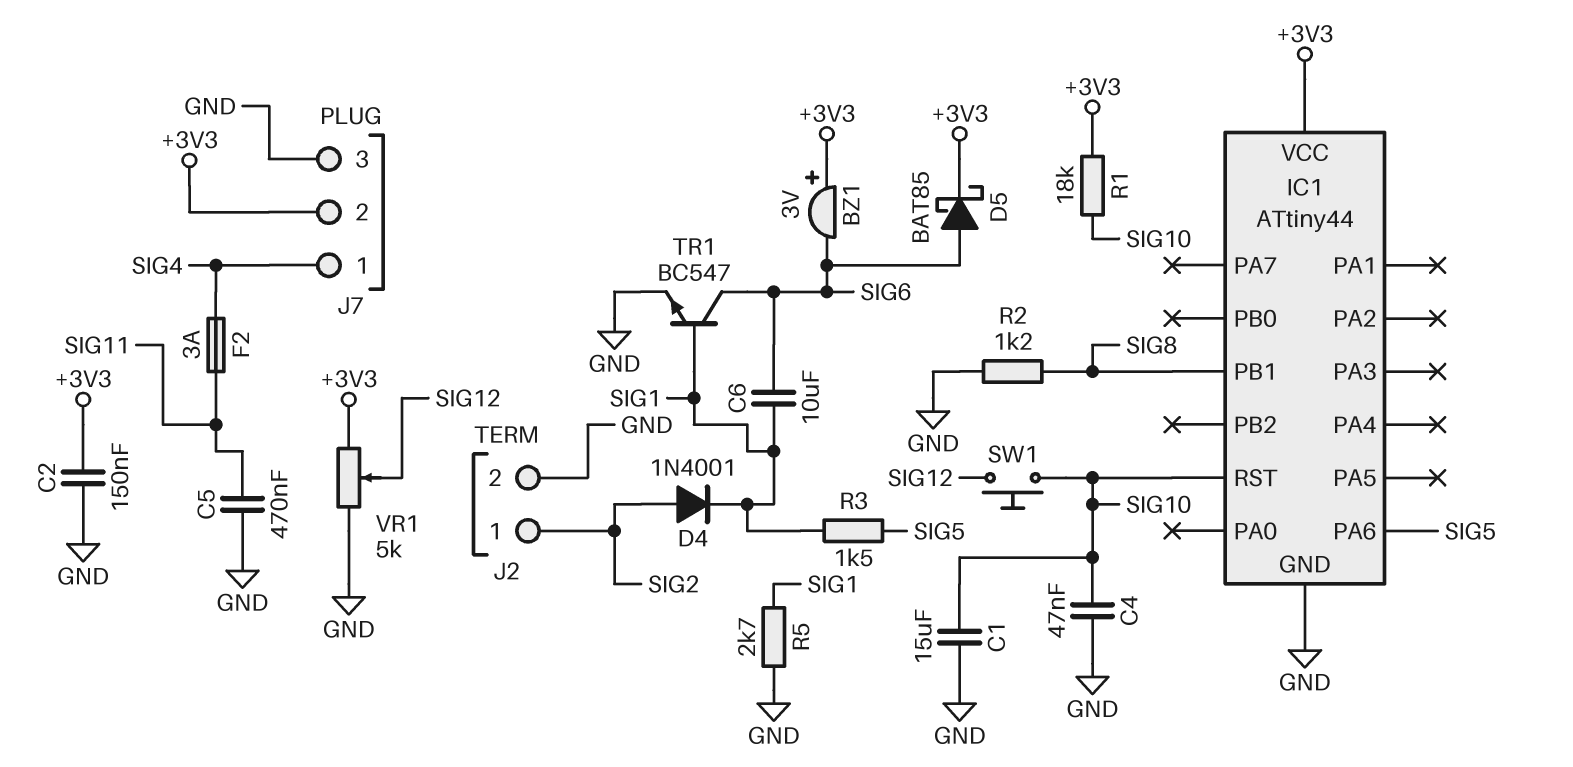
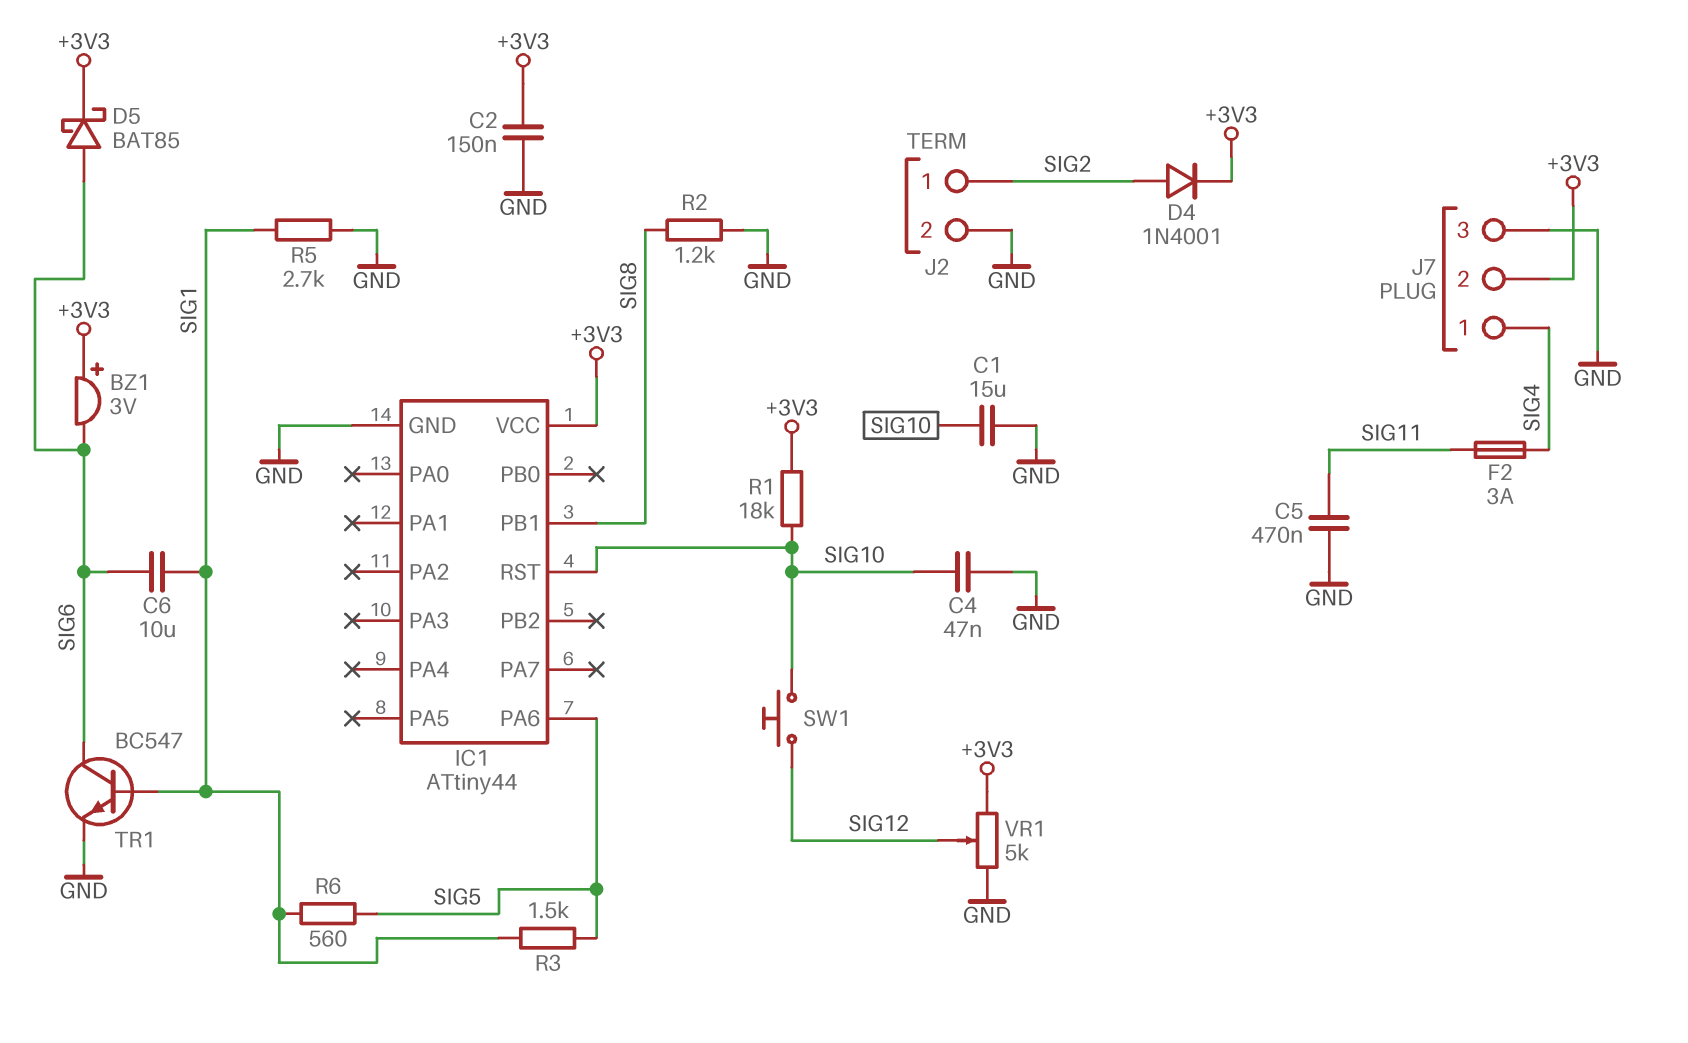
D4: diode 1N4001 (A SIG2, K SIG1) -> diode 1N4001 (A SIG2, K +3V3)
R6: none -> 560 (SIG1, SIG5)

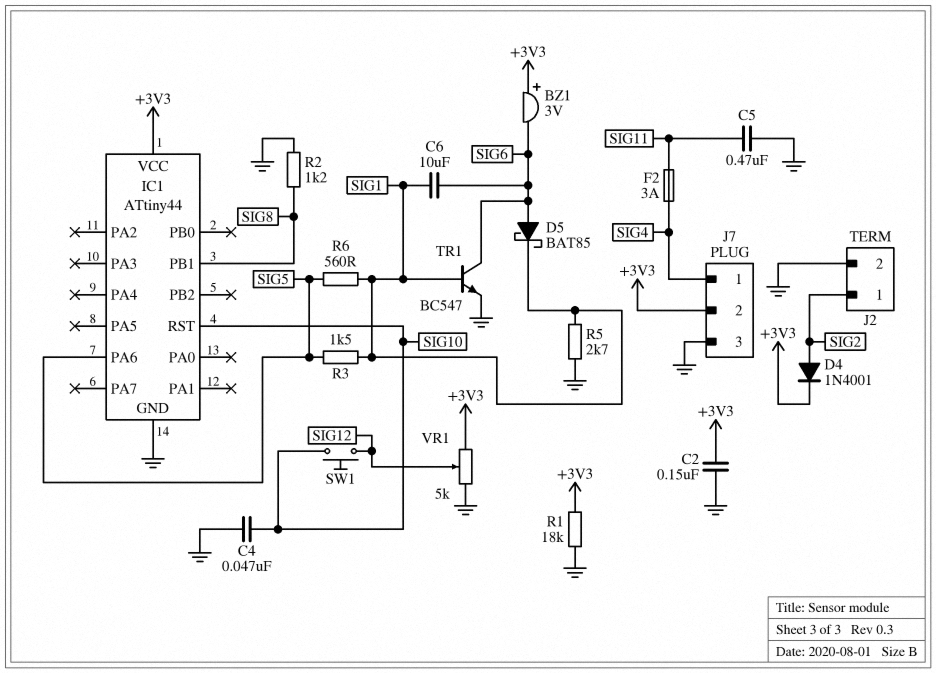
C1: 15uF (GND, SIG10) -> none
D5: schottky BAT85 (A SIG6, K +3V3) -> schottky BAT85 (A SIG6, K SIG1)
R1: 18k (+3V3, SIG10) -> 18k (+3V3, GND)

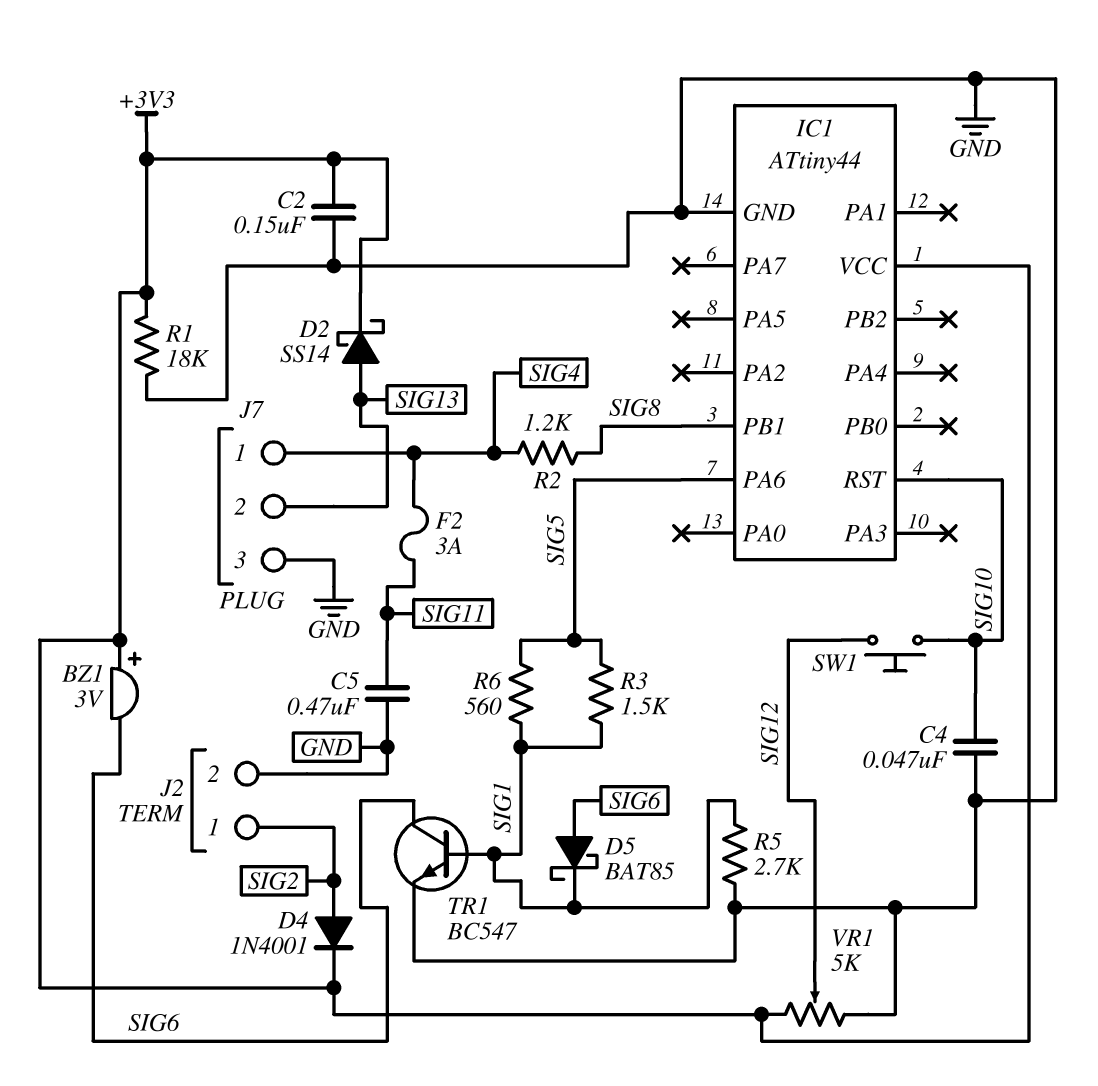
C6: 10uF (SIG1, SIG6) -> none
D2: none -> schottky SS14 (A SIG13, K +3V3)
J7 pin 2: +3V3 -> SIG13
R2: 1.2k (GND, SIG8) -> 1.2k (SIG4, SIG8)

